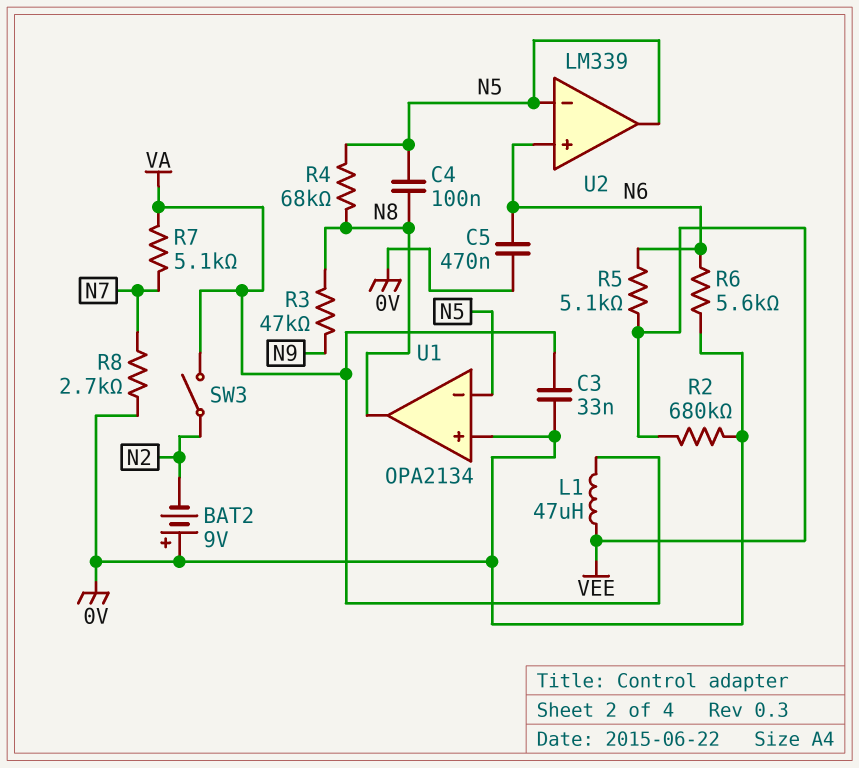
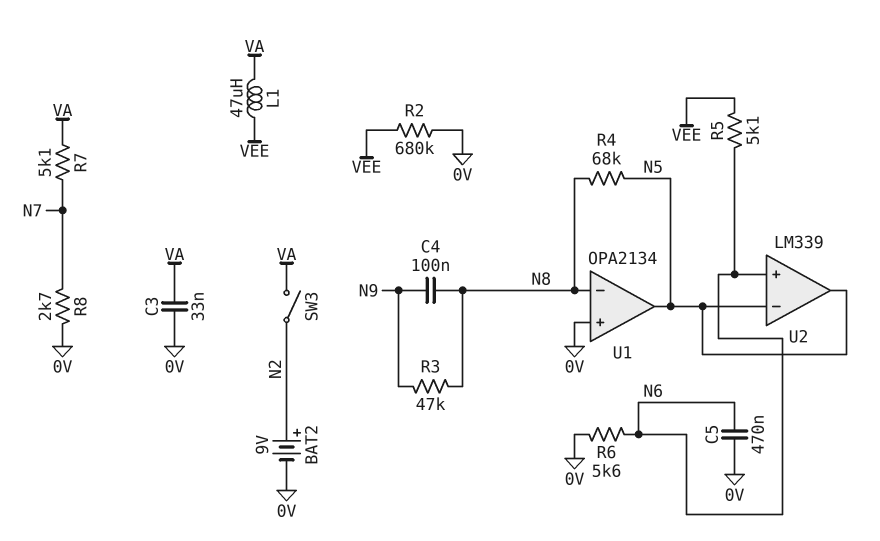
BAT2: 9V (plus 0V, minus N2) -> 9V (plus N2, minus 0V)
C4: 100nF (N5, N8) -> 100nF (N8, N9)
U1 pin in-: N5 -> N8
U1 pin out: N8 -> N5

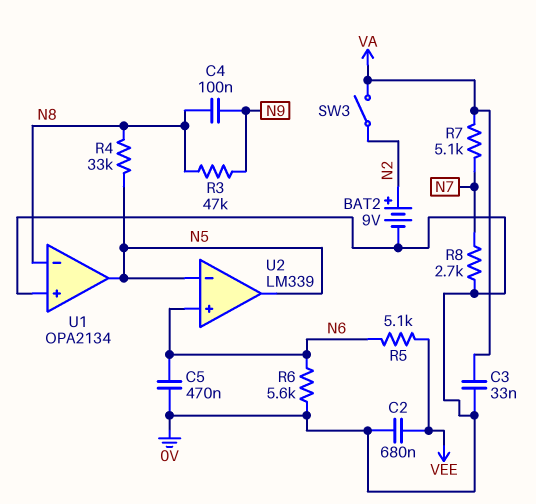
C2: none -> 680nF (0V, VEE)
L1: 47uH (VA, VEE) -> none
R2: 680k (0V, VEE) -> none
R4: 68k (N5, N8) -> 33k (N5, N8)

